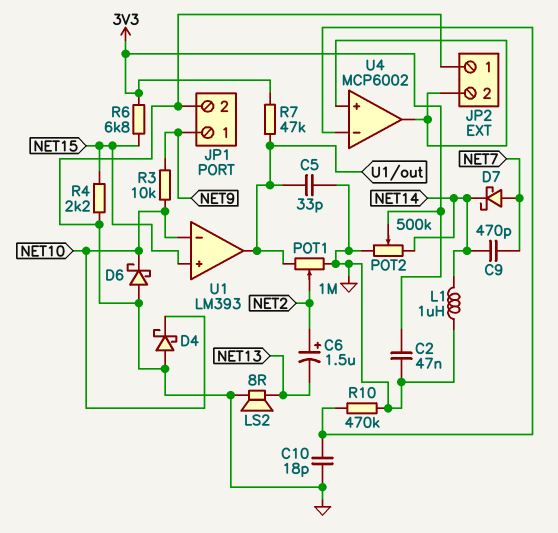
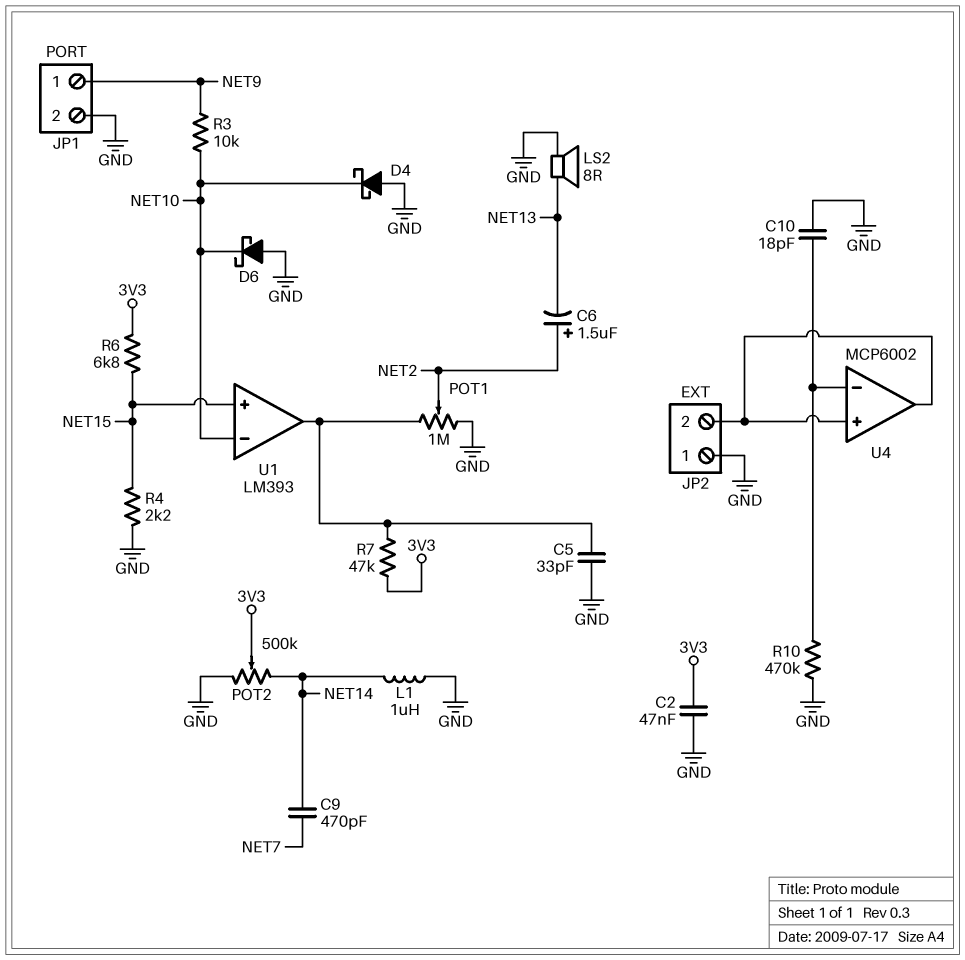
D7: schottky (A NET7, K NET14) -> none

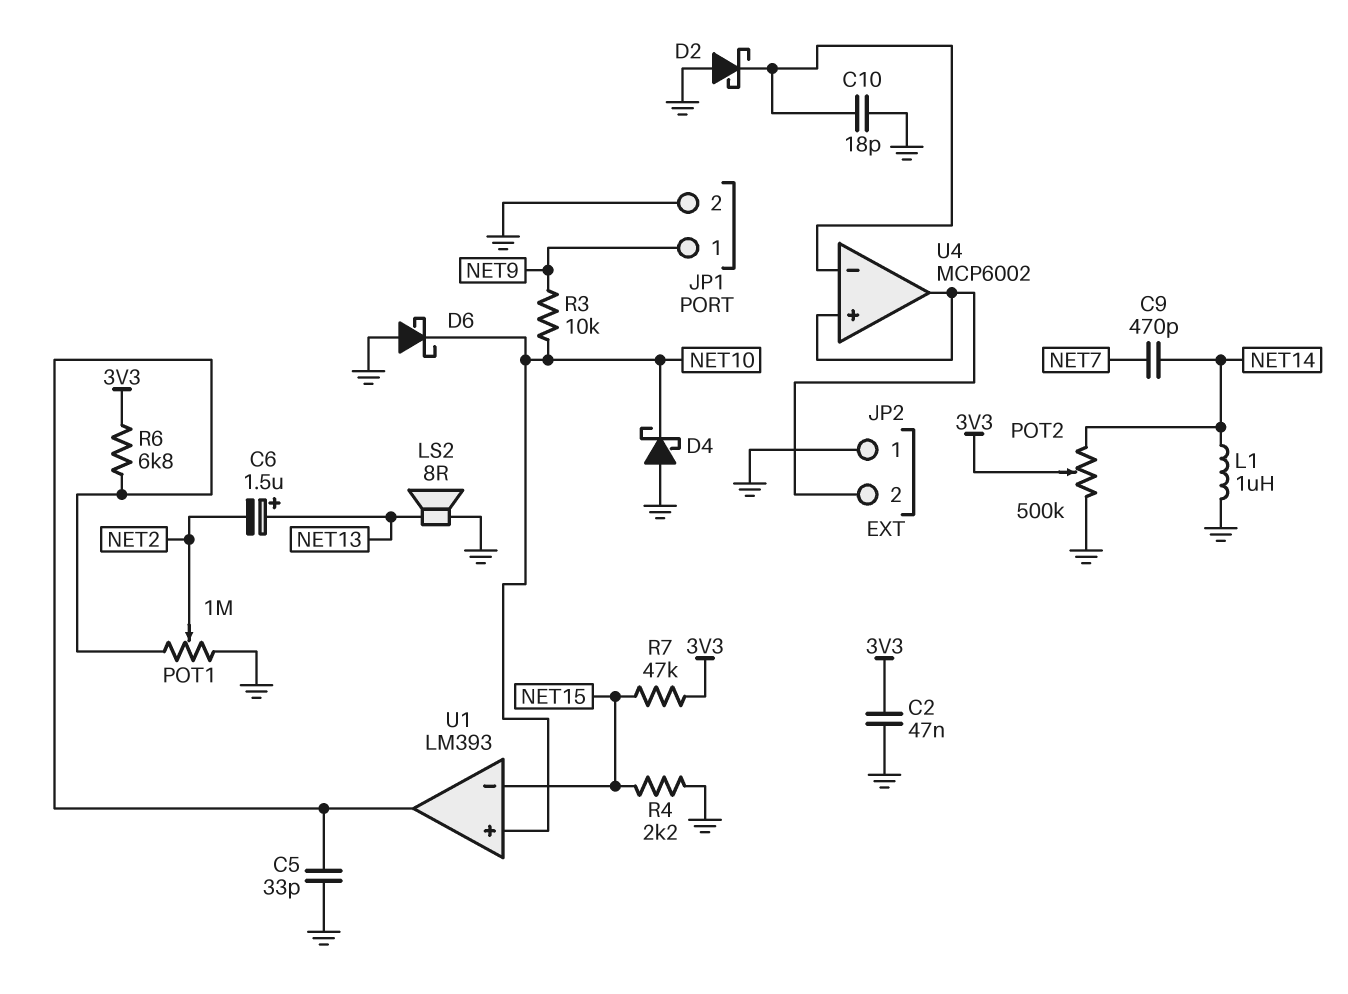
C6: 1.5uF (plus NET2, minus NET13) -> 1.5uF (plus NET13, minus NET2)
D2: none -> schottky (A GND, K U4/in-)
R6: 6.8k (3V3, NET15) -> 6.8k (3V3, U1/out)
R7: 47k (3V3, U1/out) -> 47k (3V3, NET15)
R10: 470k (GND, U4/in-) -> none
U1 pin in+: NET15 -> NET10
U1 pin in-: NET10 -> NET15

